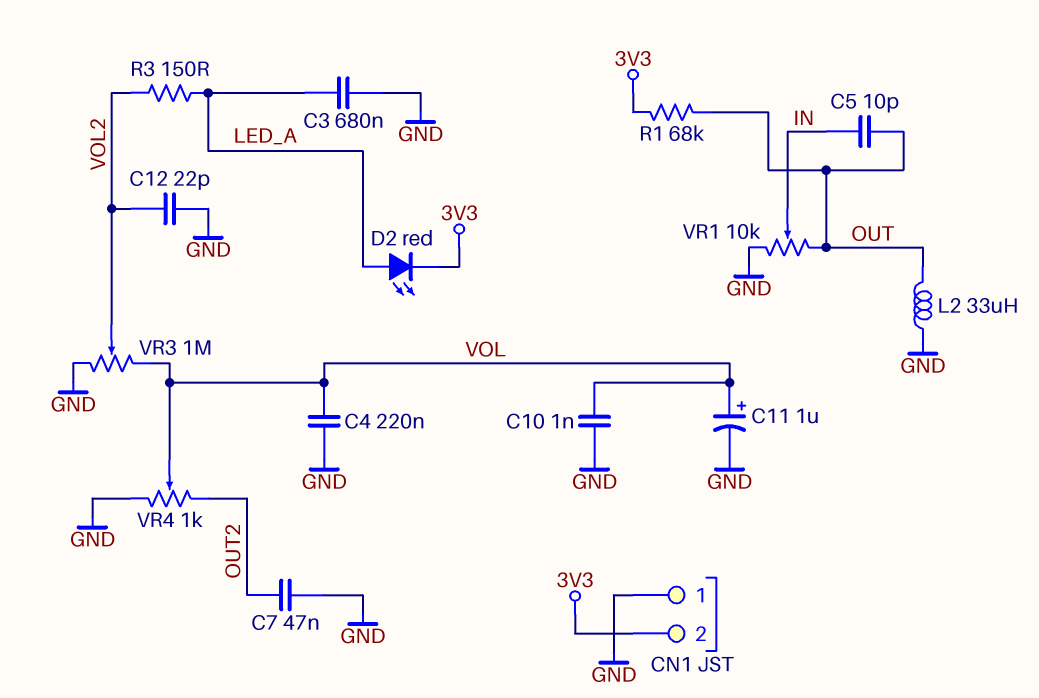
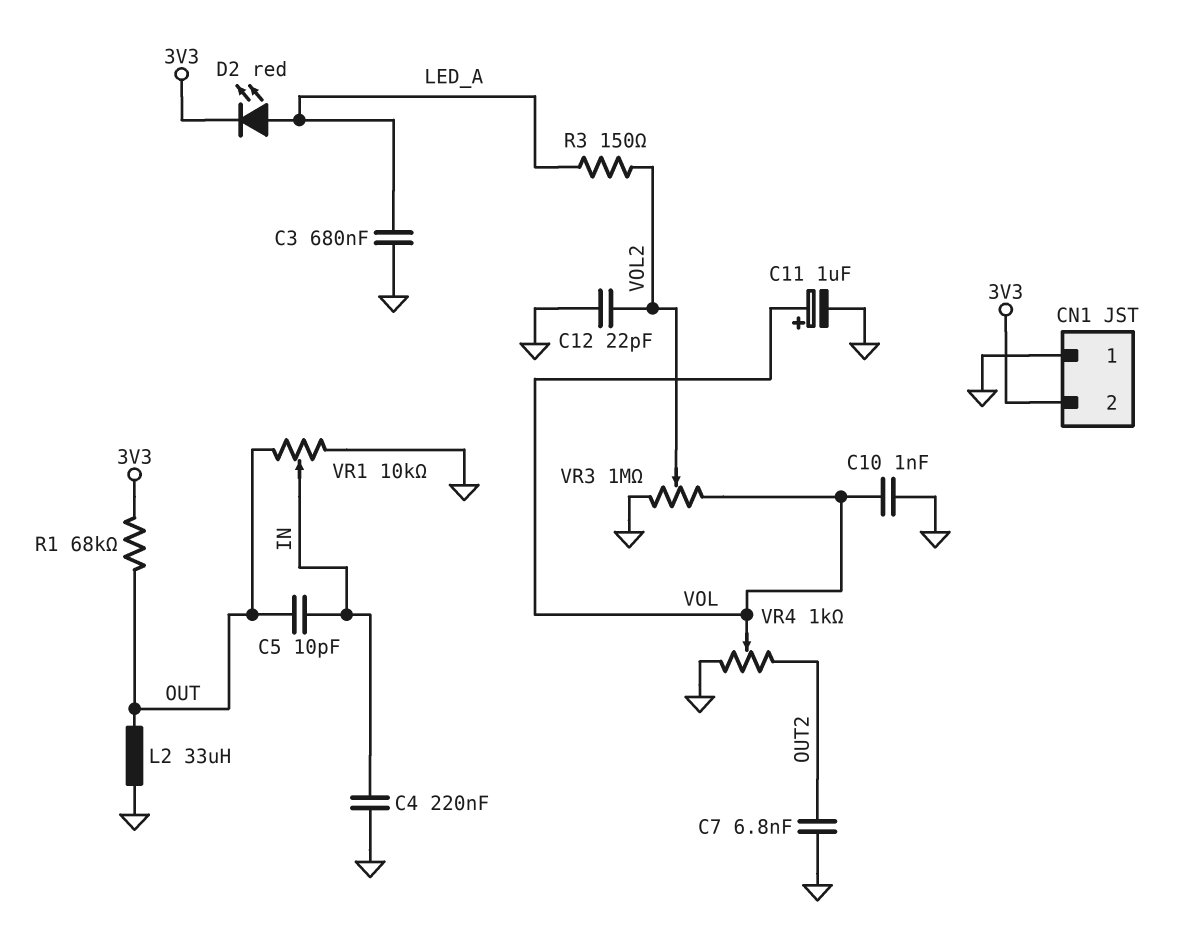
C4: 220nF (GND, VOL) -> 220nF (GND, IN)
C7: 47nF (GND, OUT2) -> 6.8nF (GND, OUT2)

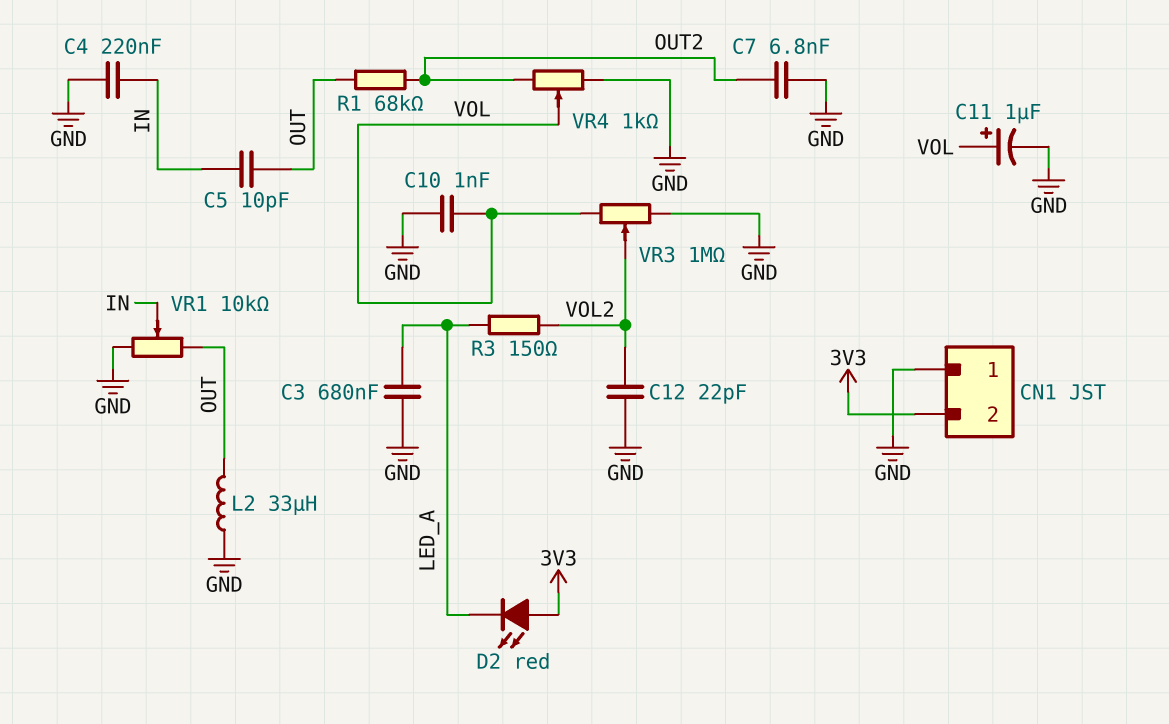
D2: LED red (A LED_A, K 3V3) -> LED red (A 3V3, K LED_A)
R1: 68k (3V3, OUT) -> 68k (OUT, OUT2)

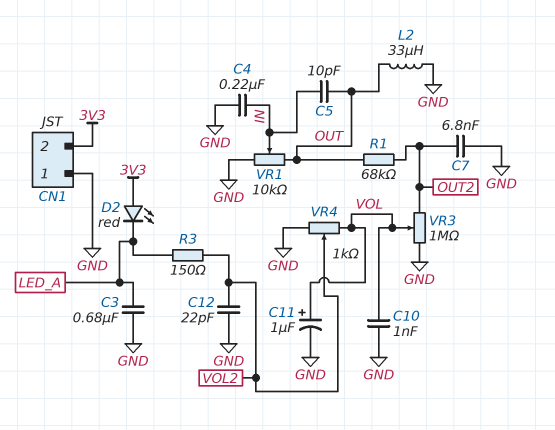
VR3: 1M (GND, VOL, wiper VOL2) -> 1M (GND, OUT2, wiper VOL)
VR4: 1k (GND, OUT2, wiper VOL) -> 1k (GND, VOL, wiper VOL2)

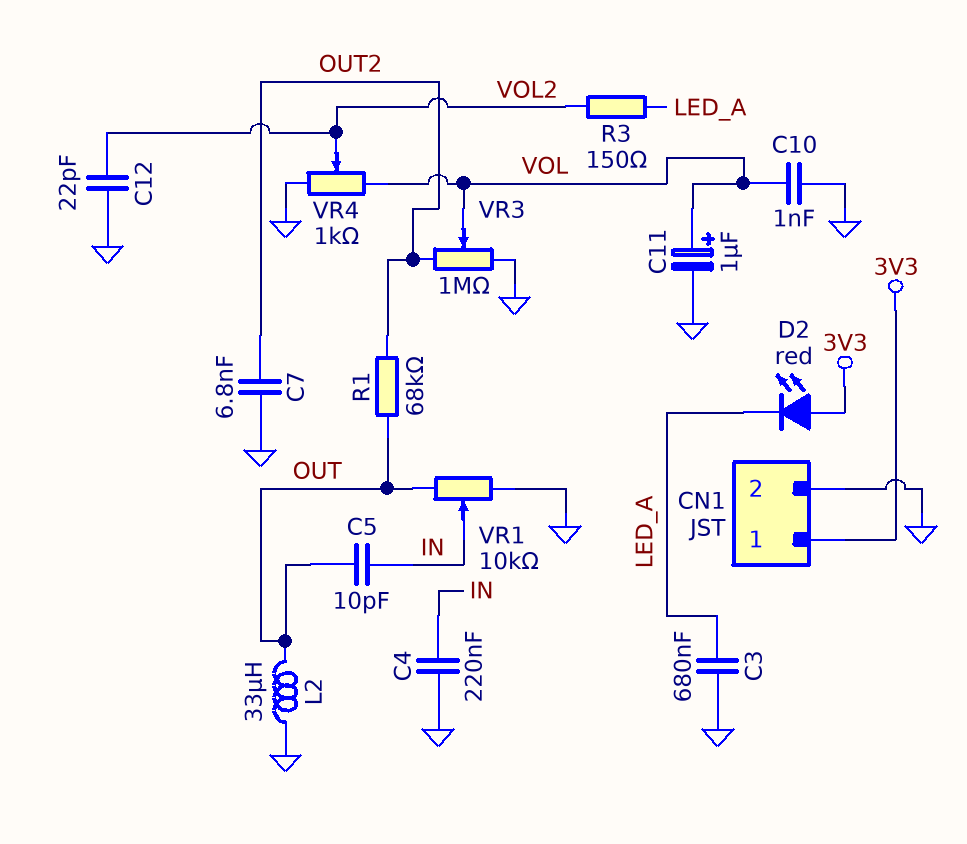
CN1 pin 1: GND -> 3V3
CN1 pin 2: 3V3 -> GND

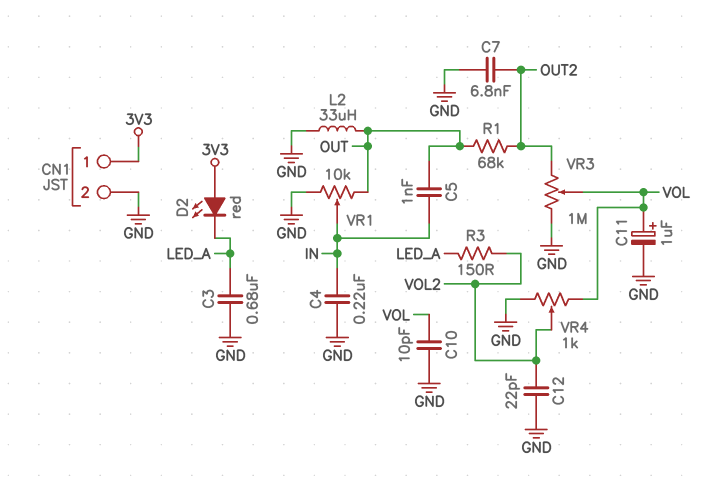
C5: 10pF (IN, OUT) -> 1nF (IN, OUT)
C10: 1nF (GND, VOL) -> 10pF (GND, VOL)

